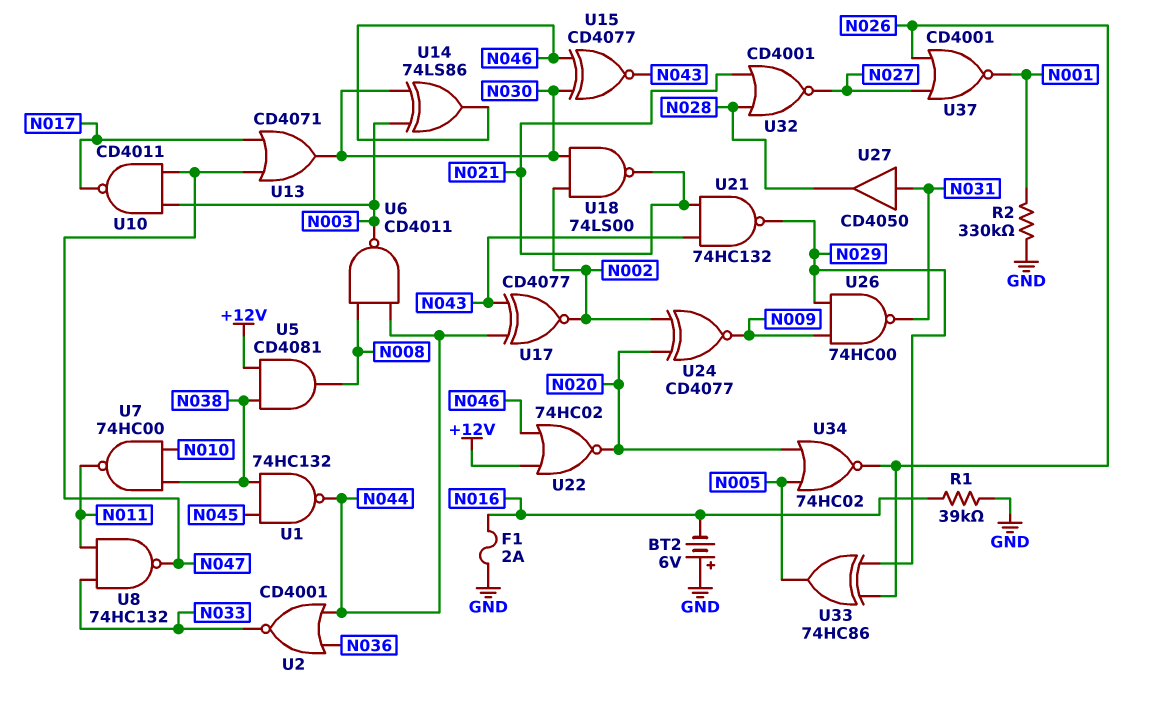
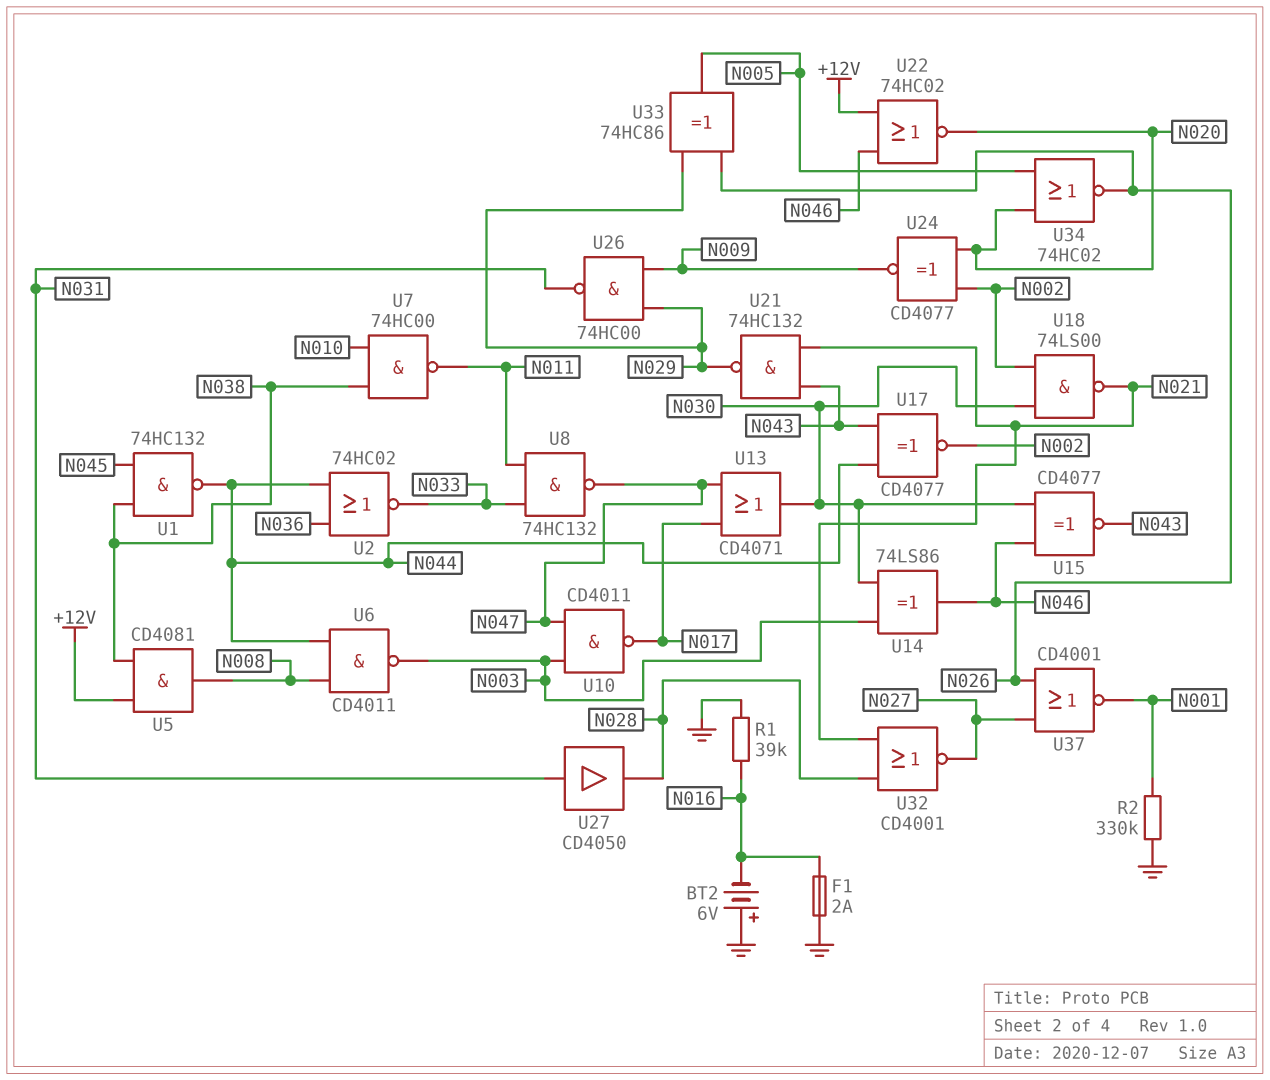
U2: NOR CD4001 (in N036, in N044, out N033) -> NOR 74HC02 (in N036, in N044, out N033)

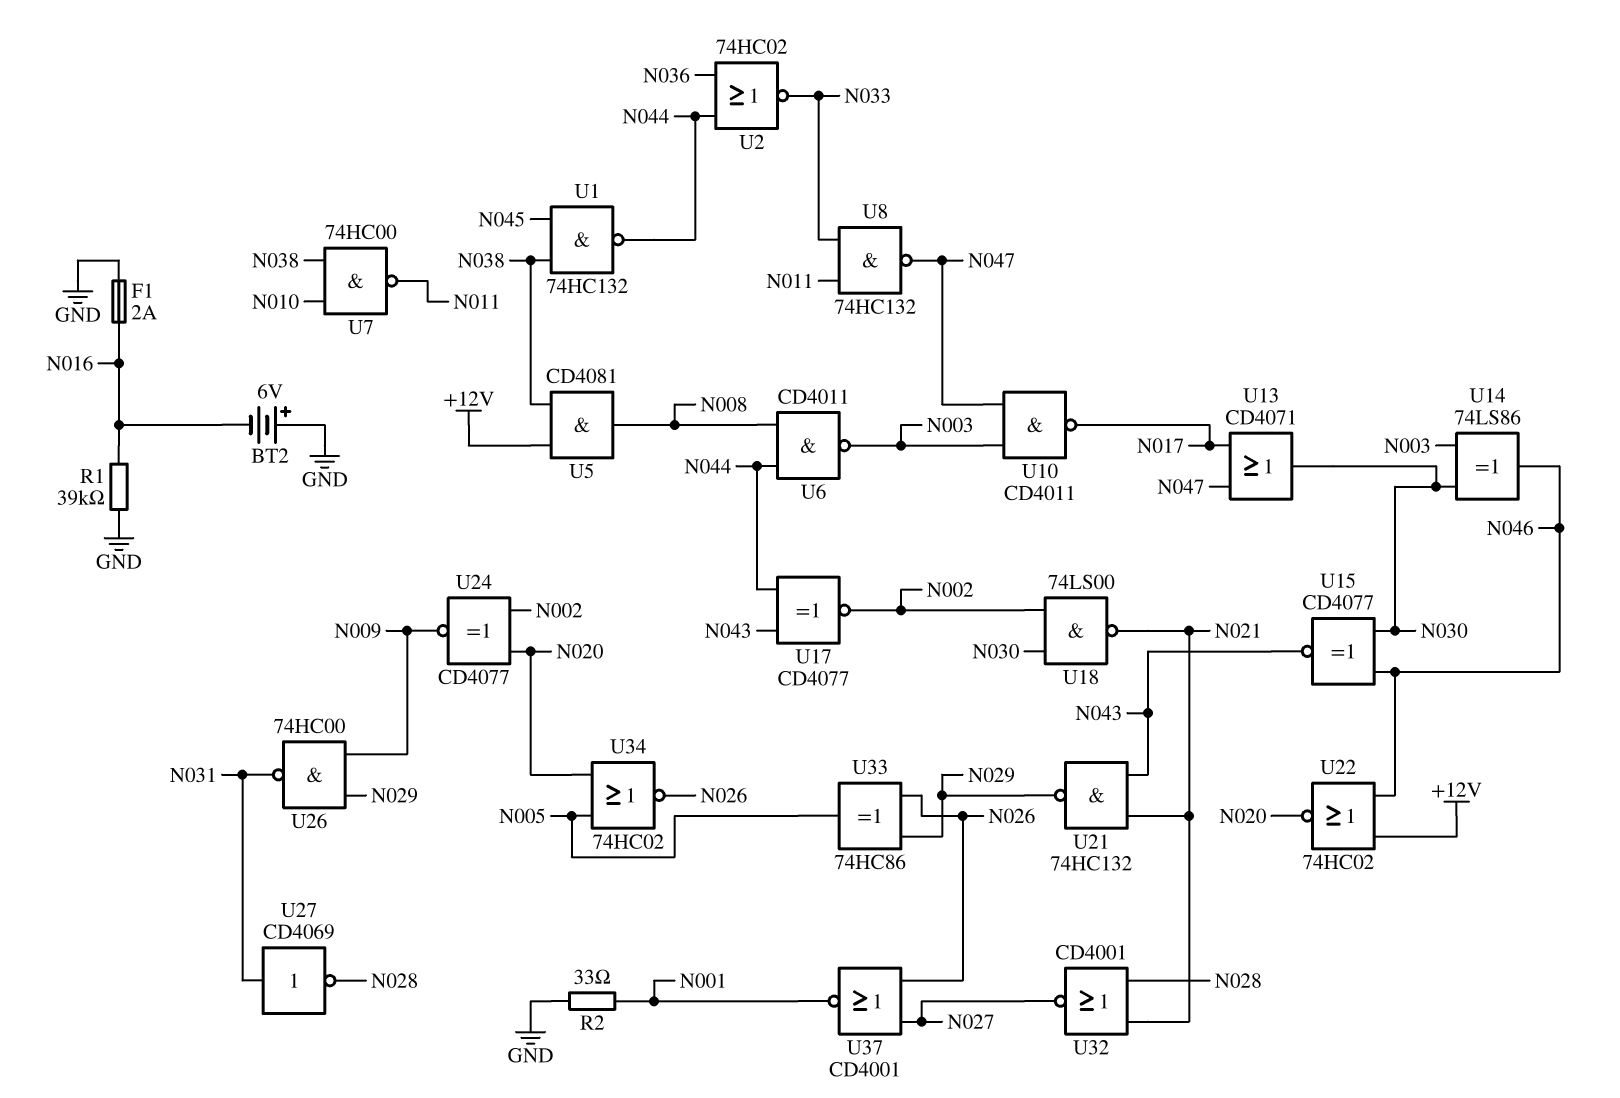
R2: 330k (GND, N001) -> 33 (GND, N001)
U27: buffer CD4050 (in N031, out N028) -> NOT CD4069 (in N031, out N028)

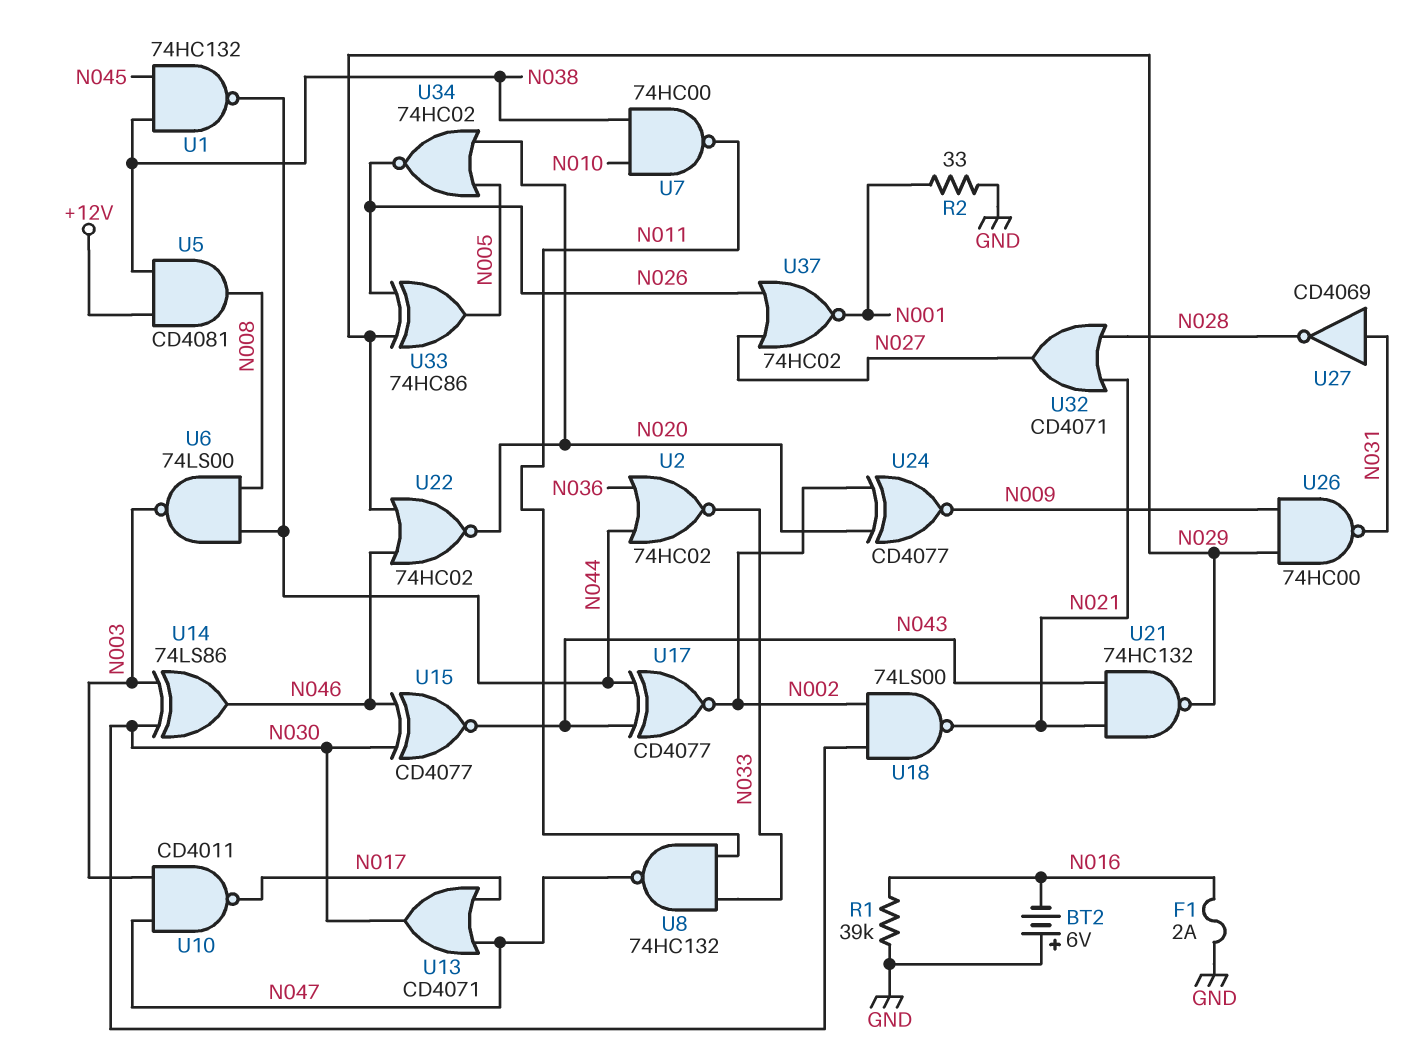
U6: NAND CD4011 (in N008, in N044, out N003) -> NAND 74LS00 (in N008, in N044, out N003)
U22: NOR 74HC02 (in +12V, in N046, out N020) -> NOR 74HC02 (in N029, in N046, out N020)
U32: NOR CD4001 (in N021, in N028, out N027) -> OR CD4071 (in N021, in N028, out N027)
U37: NOR CD4001 (in N026, in N027, out N001) -> NOR 74HC02 (in N026, in N027, out N001)

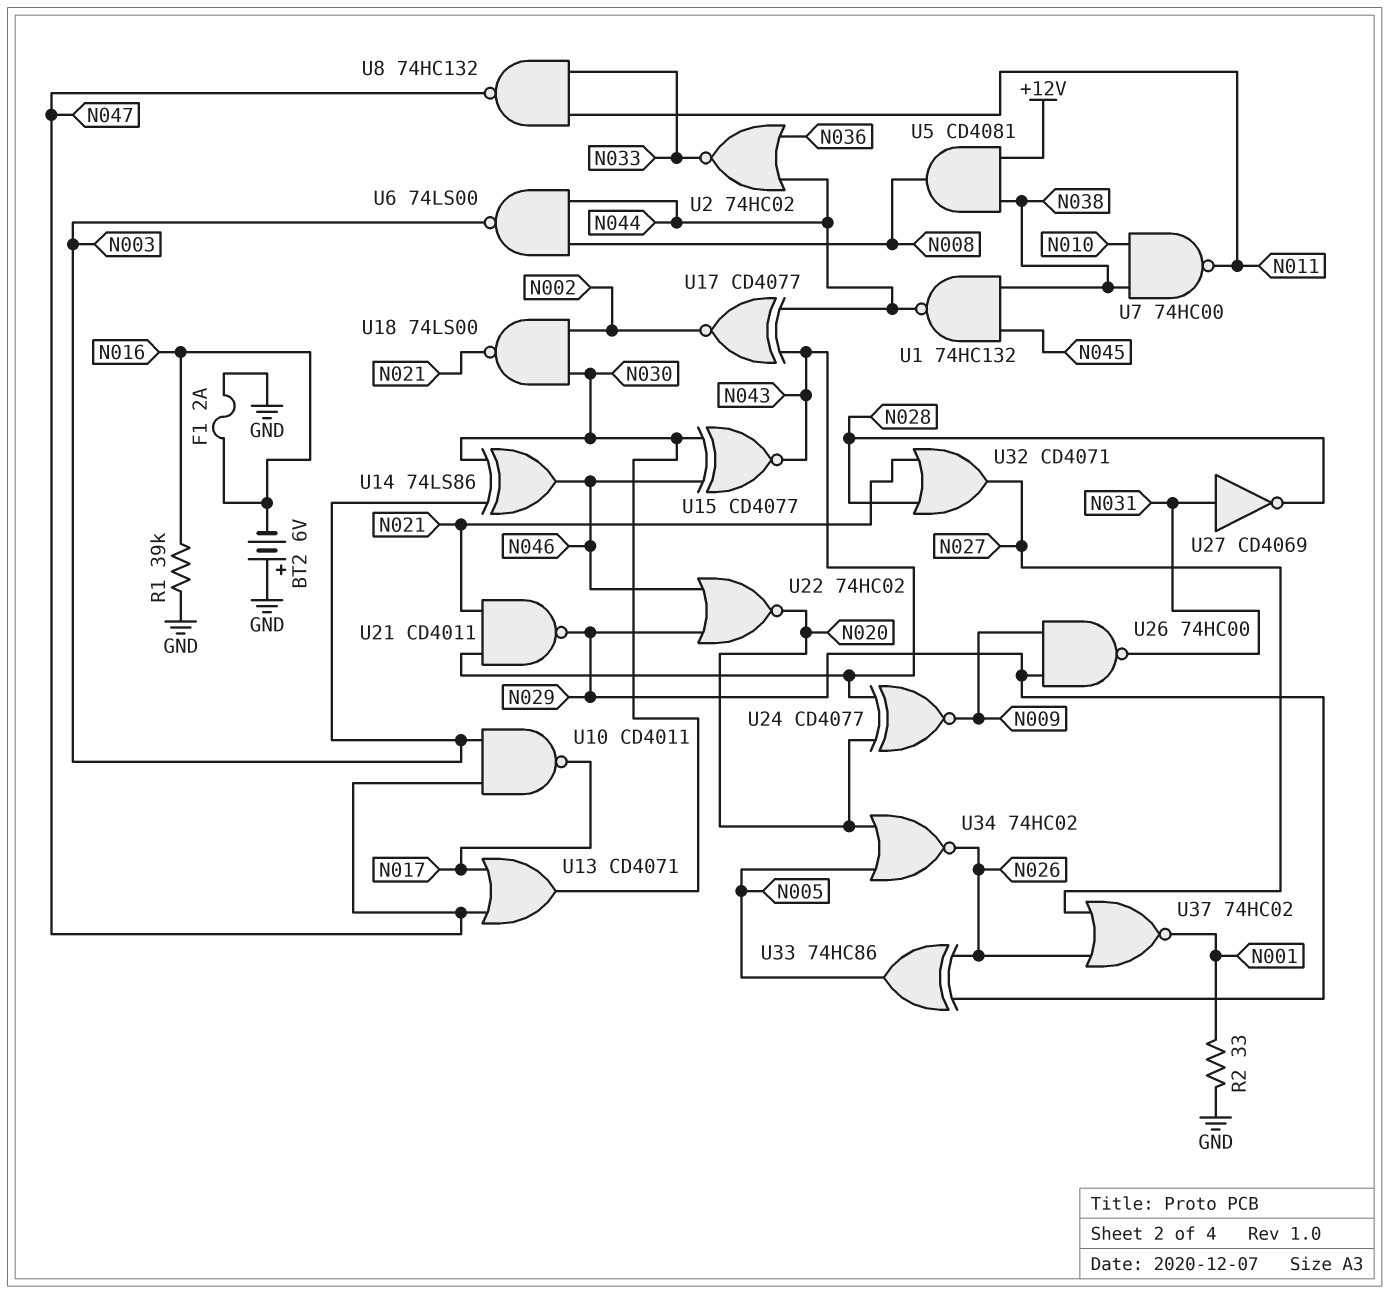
U21: NAND 74HC132 (in N021, in N043, out N029) -> NAND CD4011 (in N021, in N043, out N029)
U24: XNOR CD4077 (in N002, in N020, out N009) -> XNOR CD4077 (in N020, in N043, out N009)

